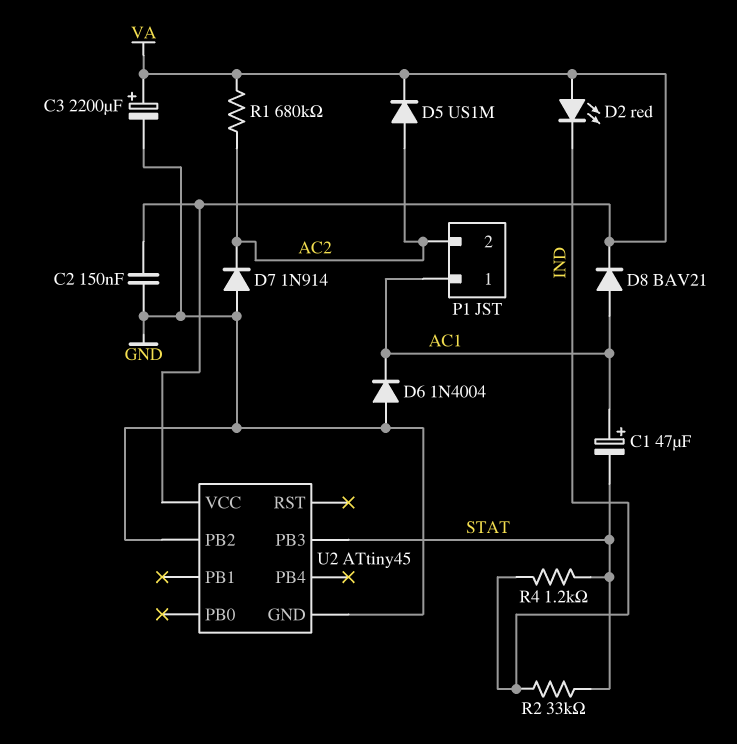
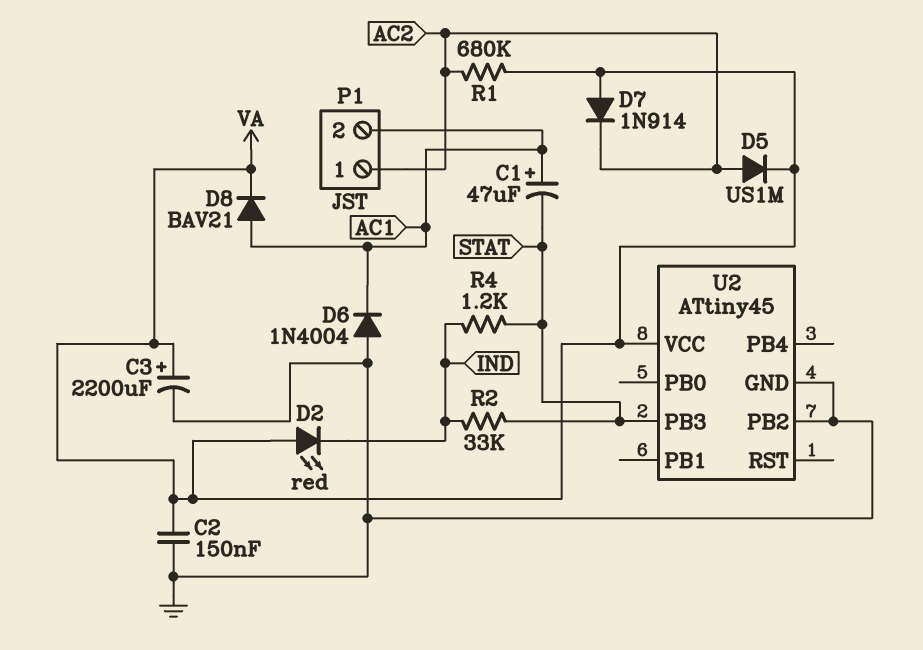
D7: diode 1N914 (A GND, K AC2) -> diode 1N914 (A VA, K AC2)
P1 pin 1: AC1 -> AC2
P1 pin 2: AC2 -> AC1

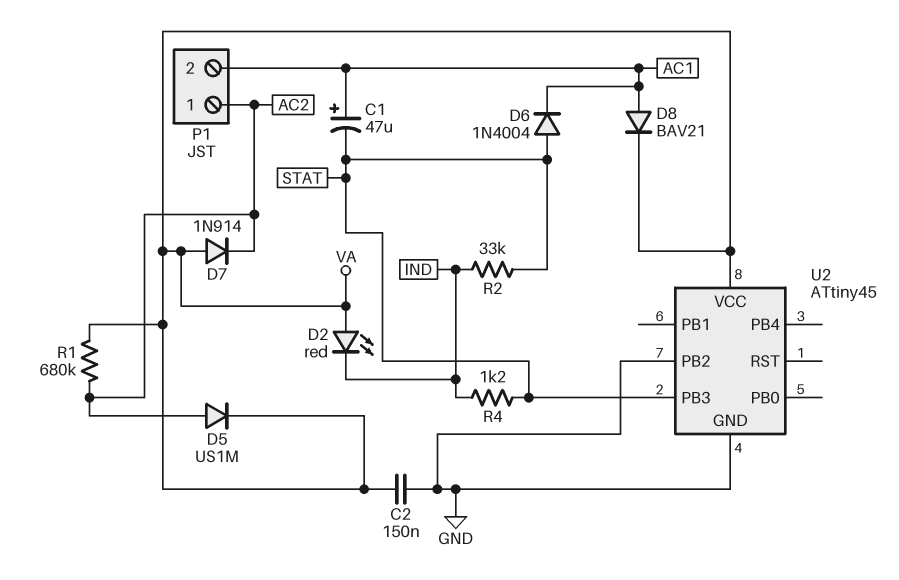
C3: 2200uF (plus VA, minus GND) -> none
D6: diode 1N4004 (A GND, K AC1) -> diode 1N4004 (A STAT, K AC1)

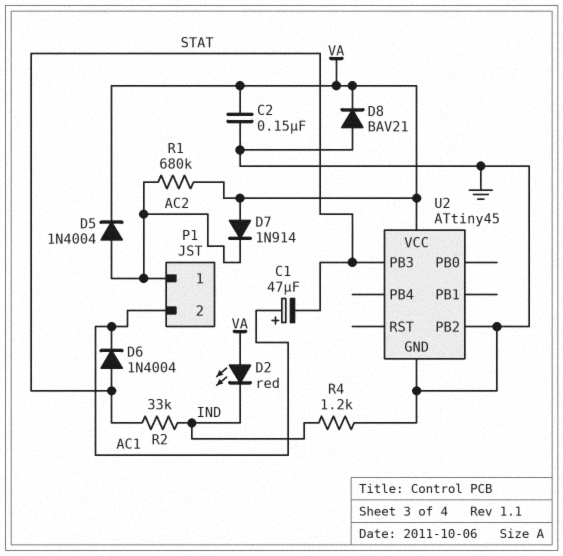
D5: diode US1M (A AC2, K VA) -> diode 1N4004 (A AC2, K VA)
D8: diode BAV21 (A AC1, K VA) -> diode BAV21 (A GND, K VA)
R4: 1.2k (IND, STAT) -> 1.2k (GND, IND)

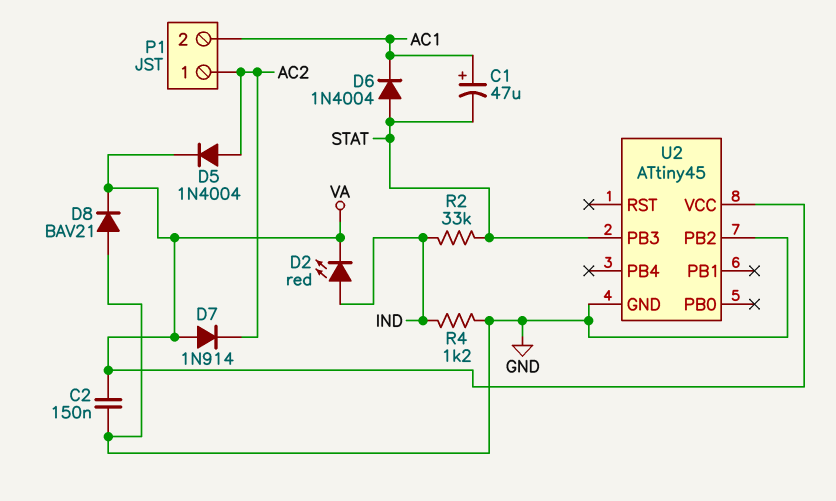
D2: LED red (A VA, K IND) -> LED red (A IND, K VA)
R1: 680k (AC2, VA) -> none

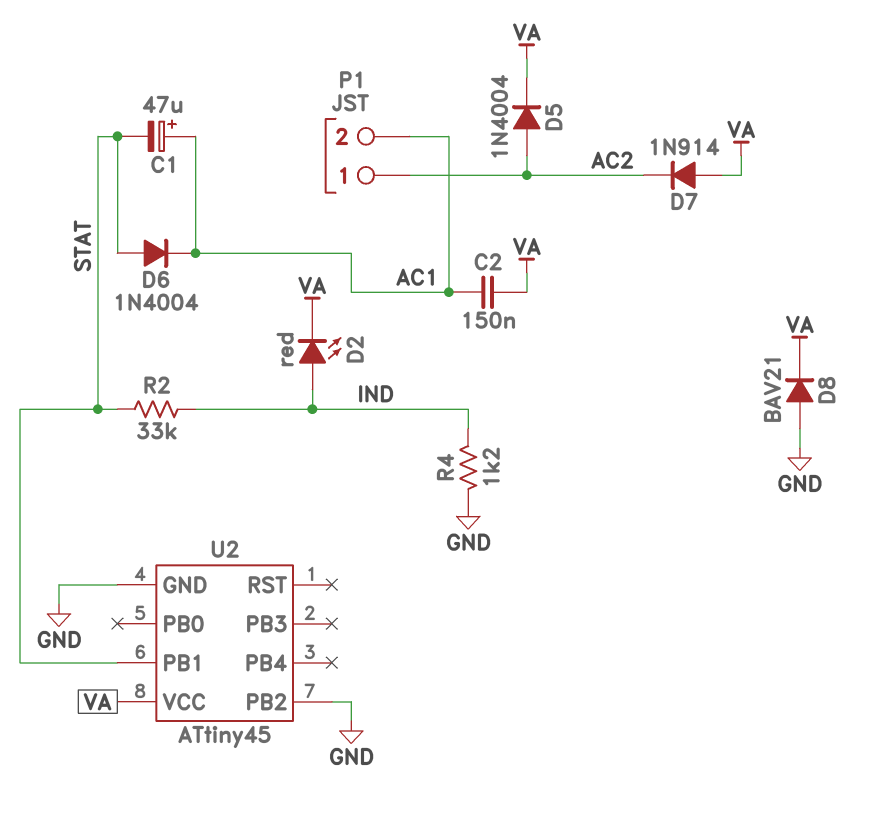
C2: 150nF (GND, VA) -> 150nF (AC1, VA)
U2 pin PB1: none -> STAT
U2 pin PB3: STAT -> none

